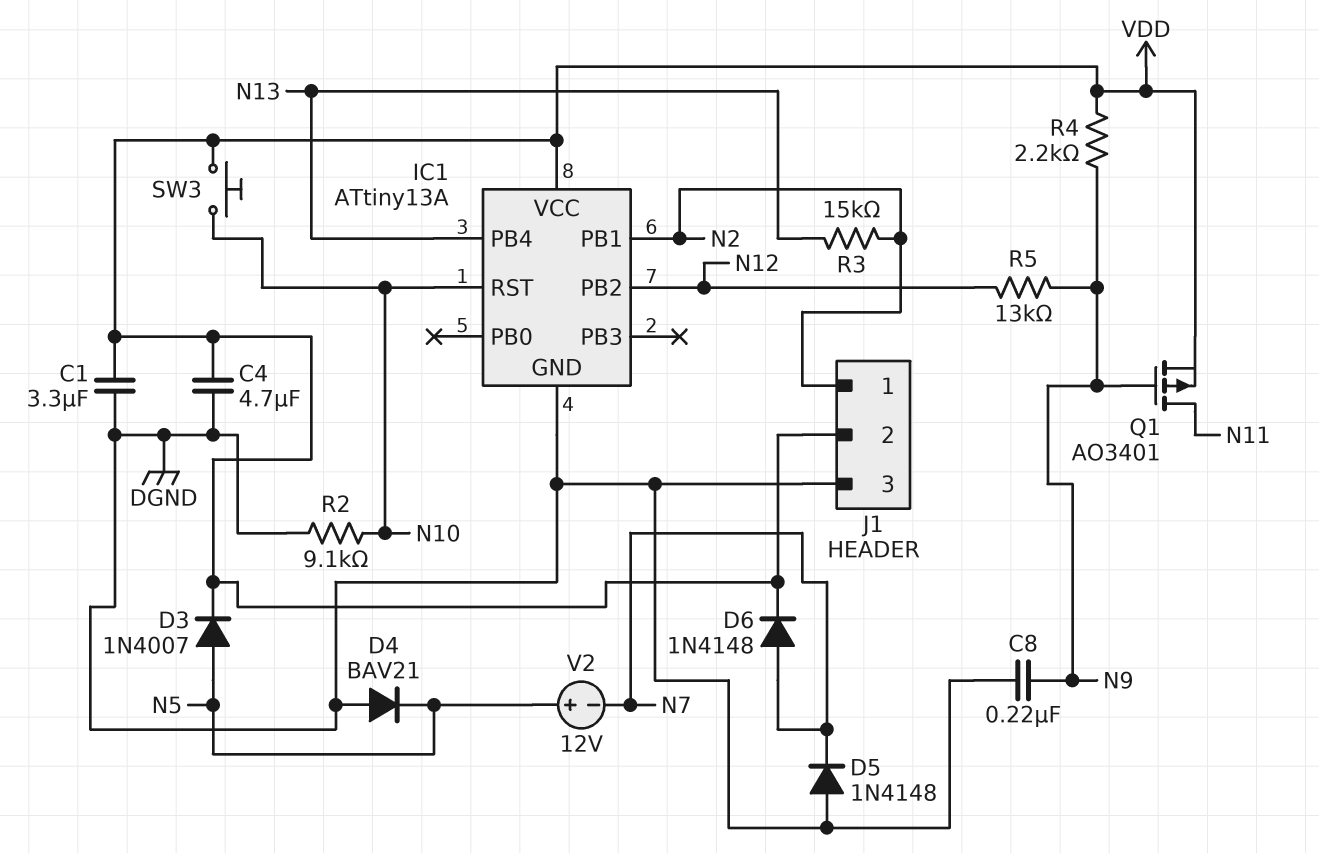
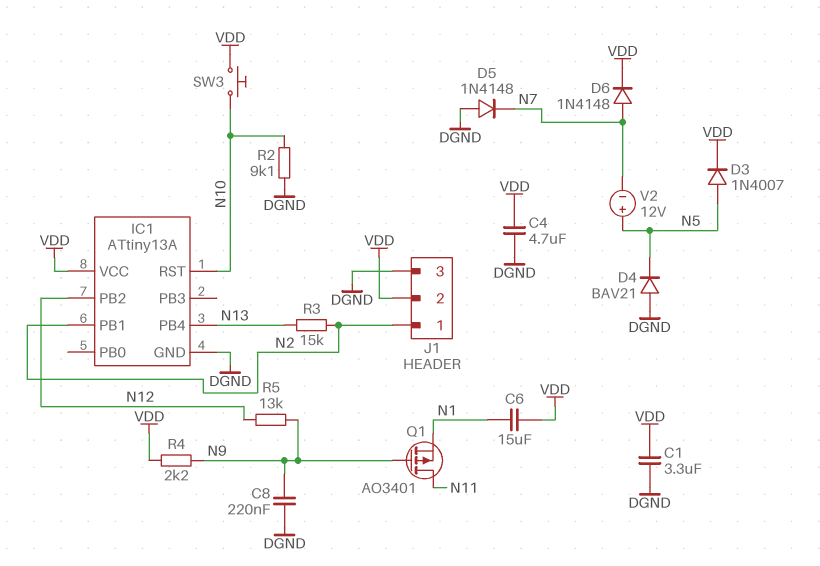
C6: none -> 15uF (N1, VDD)
Q1: PMOS AO3401 (G N9, D N11, S VDD) -> PMOS AO3401 (G N9, D N11, S N1)

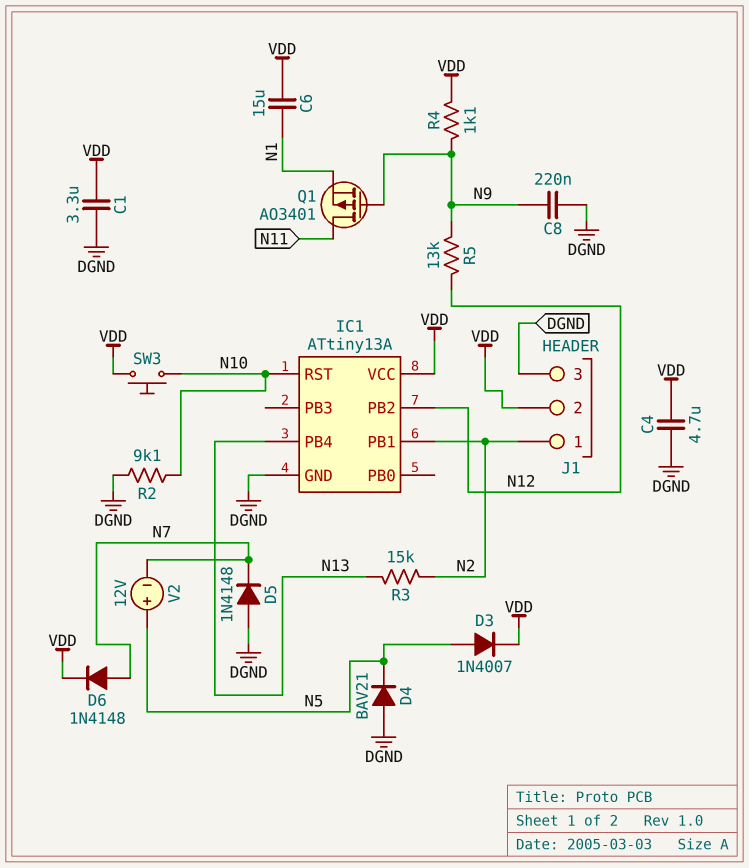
R4: 2.2k (N9, VDD) -> 1.1k (N9, VDD)

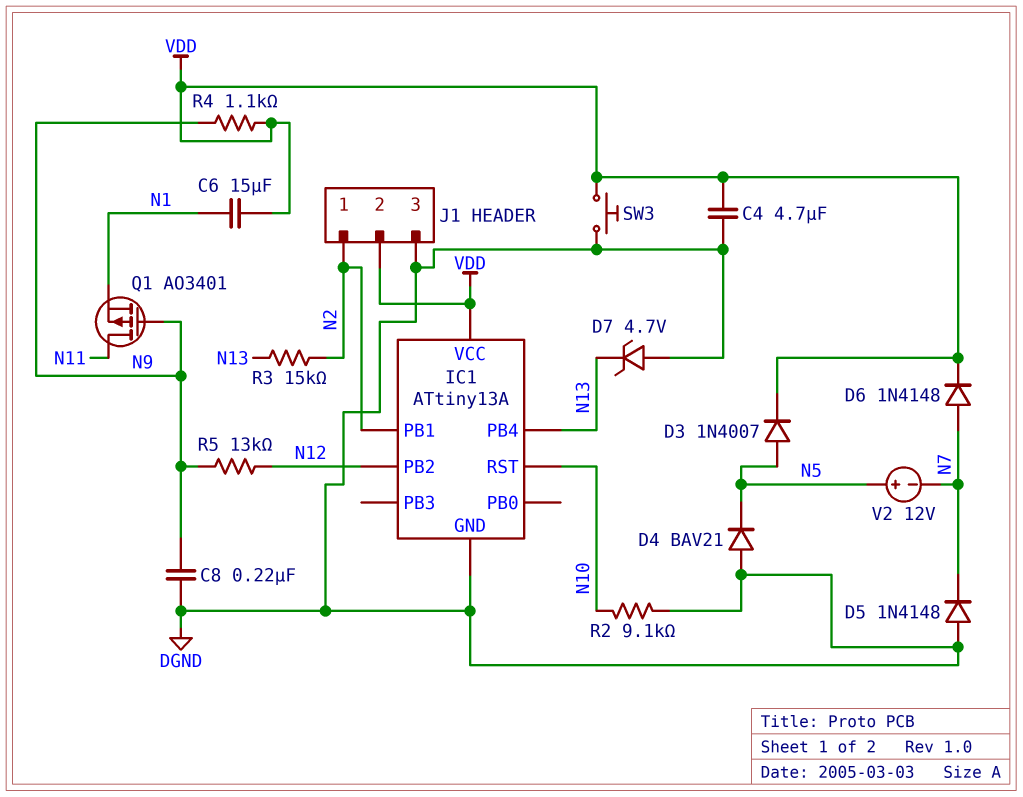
C1: 3.3uF (DGND, VDD) -> none
D7: none -> zener 4.7V (A DGND, K N13)
SW3: button (N10, VDD) -> button (DGND, VDD)

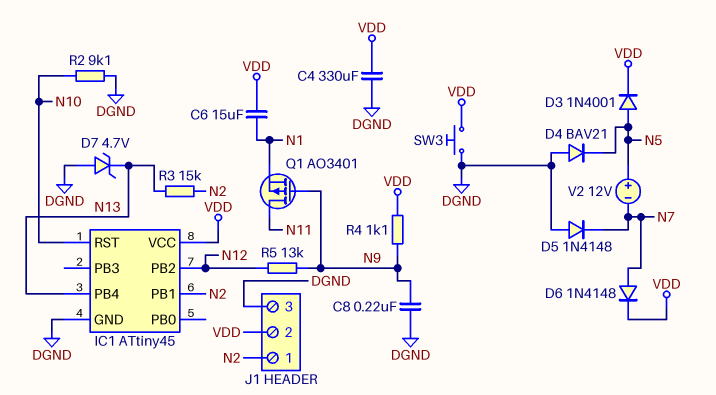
C4: 4.7uF (DGND, VDD) -> 330uF (DGND, VDD)
D3: diode 1N4007 (A N5, K VDD) -> diode 1N4001 (A N5, K VDD)
IC1: ATtiny13A -> ATtiny45

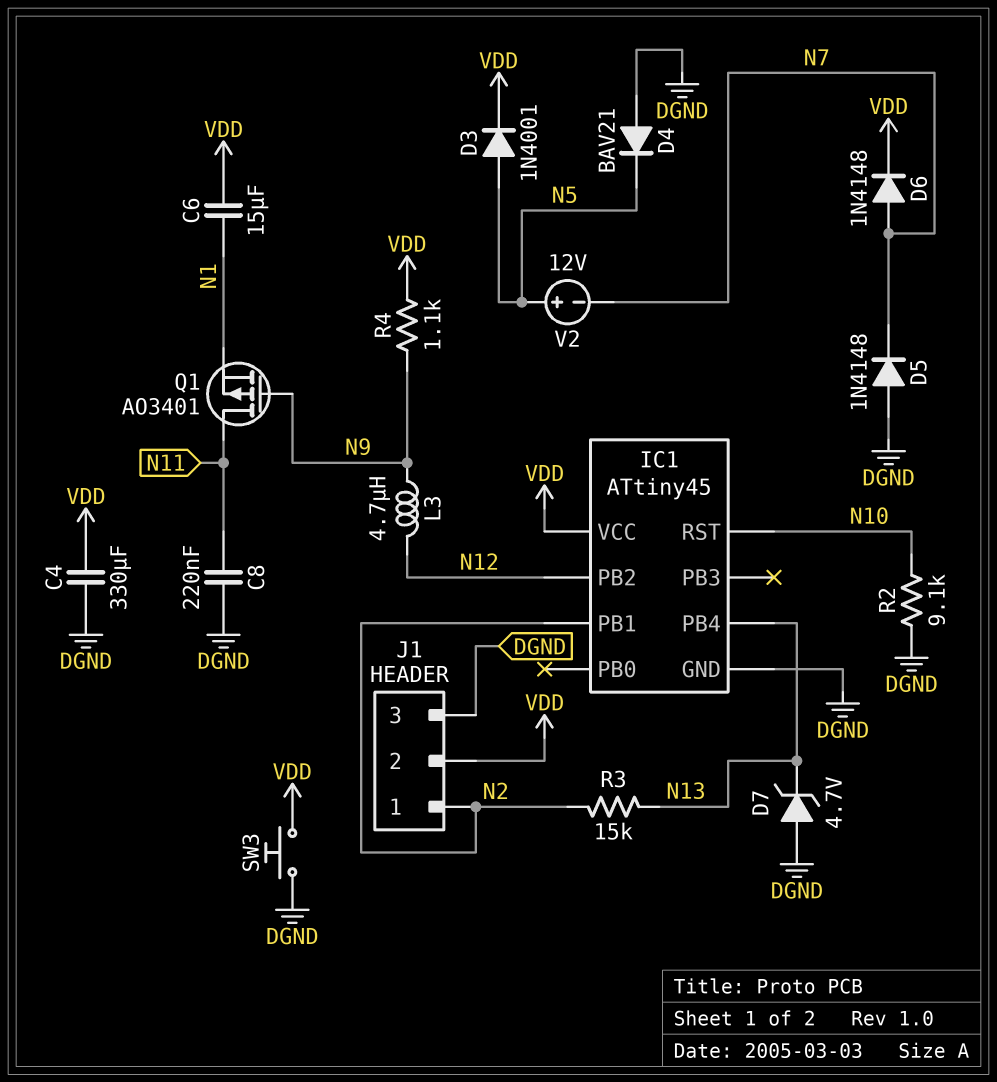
C8: 220nF (DGND, N9) -> 220nF (DGND, N11)
L3: none -> 4.7uH (N9, N12)
R5: 13k (N9, N12) -> none

